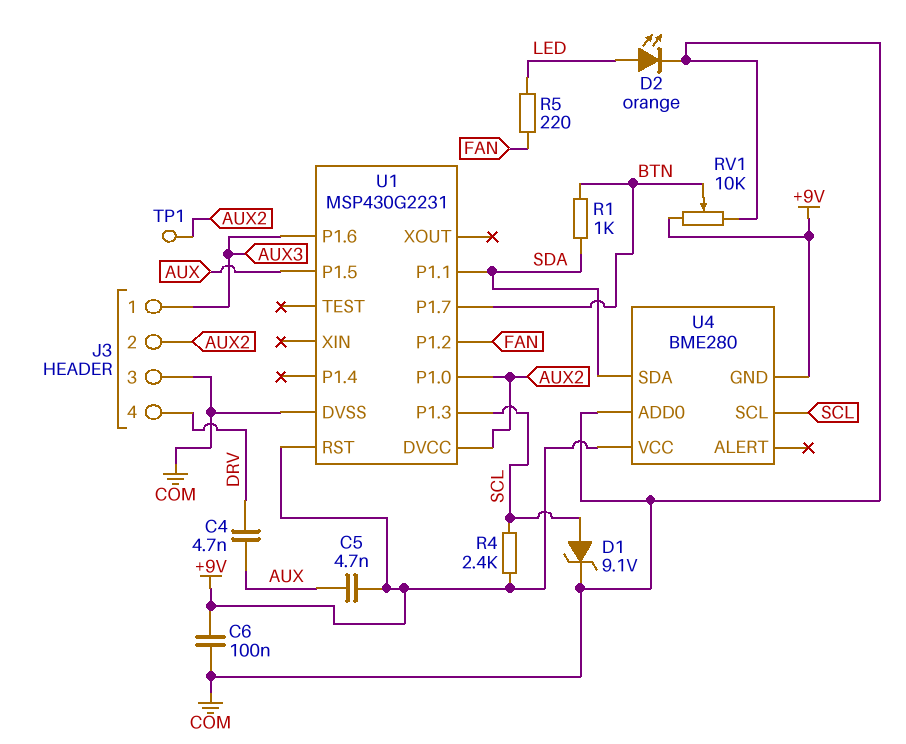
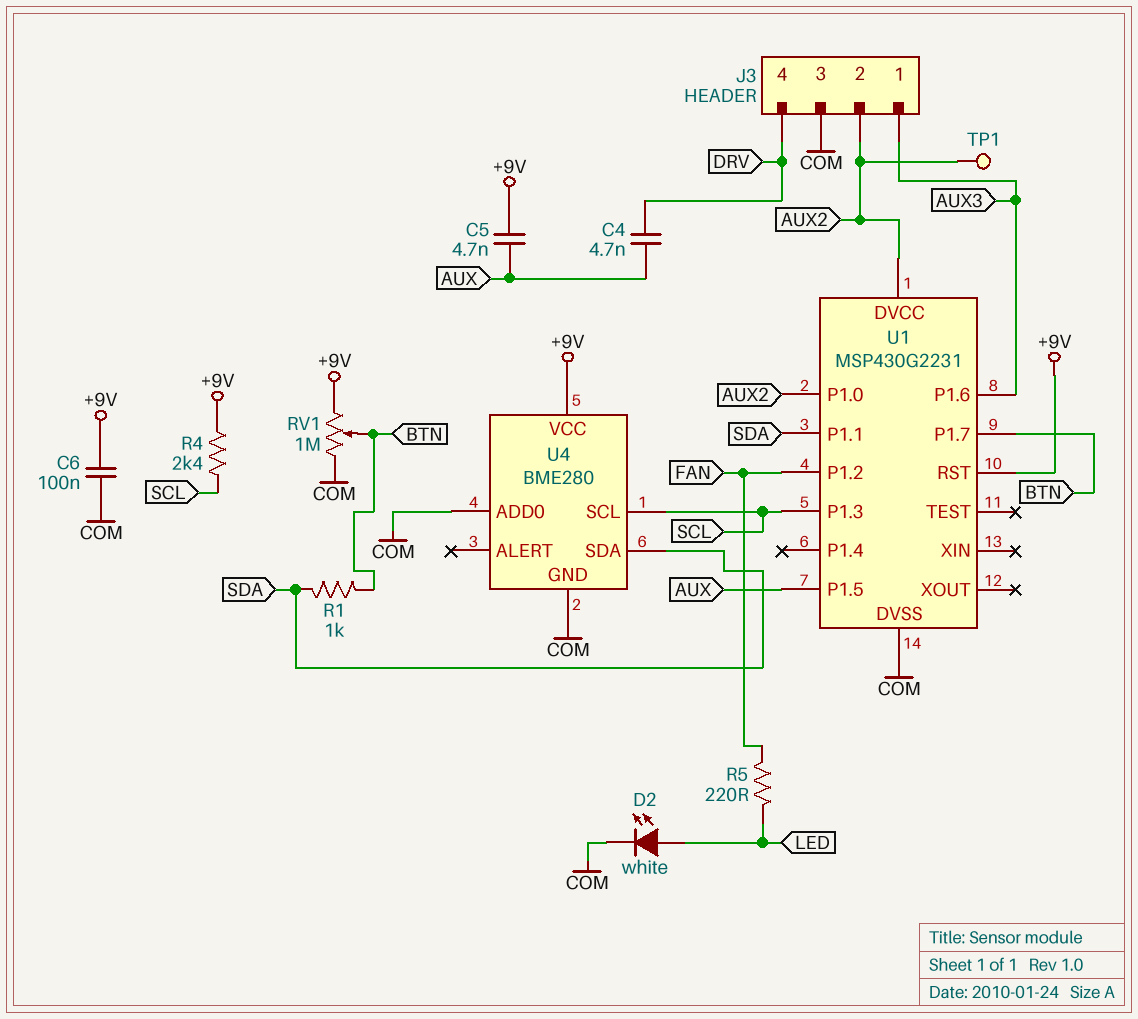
D1: zener 9.1V (A SCL, K COM) -> none
D2: LED orange (A LED, K COM) -> LED white (A LED, K COM)
RV1: 10k (+9V, COM, wiper BTN) -> 1M (+9V, COM, wiper BTN)
U4 pin GND: +9V -> COM

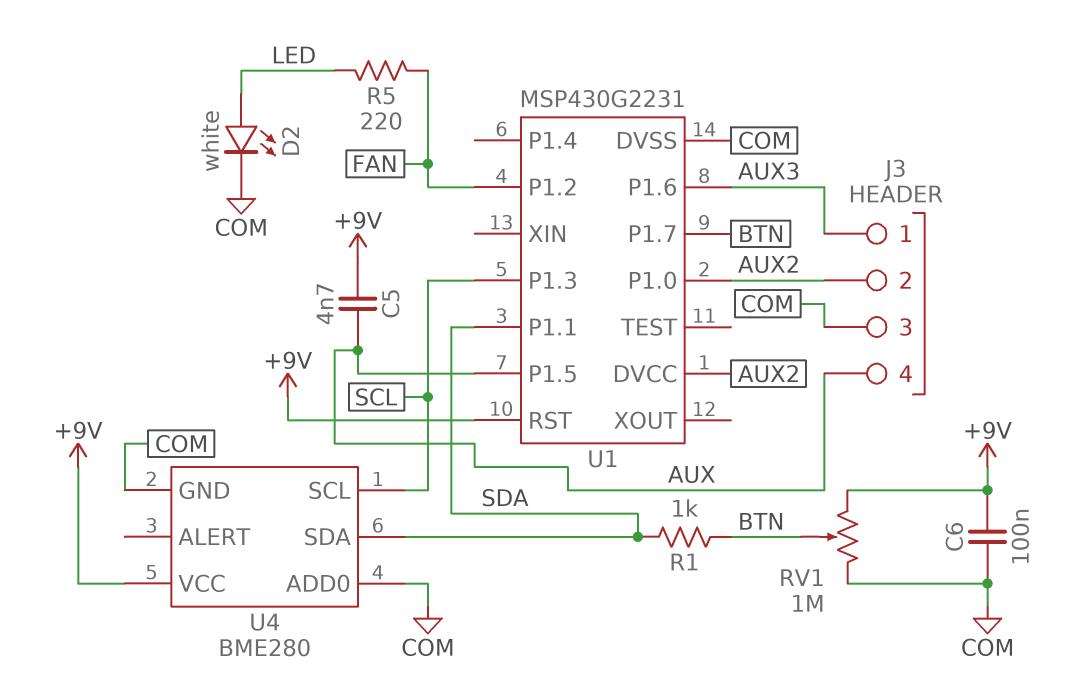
C4: 4.7nF (AUX, DRV) -> none
J3 pin 4: DRV -> AUX
R4: 2.4k (+9V, SCL) -> none
TP1: test point (AUX2) -> none

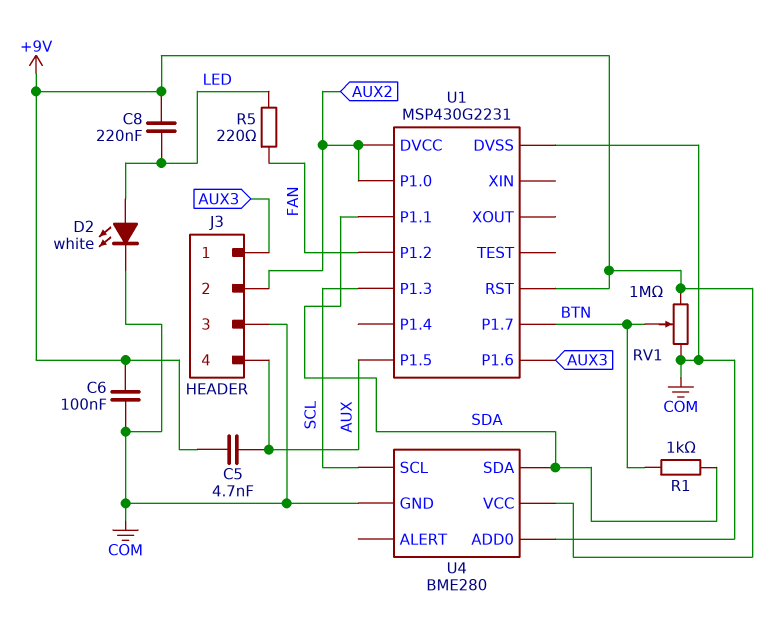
C8: none -> 220nF (+9V, LED)

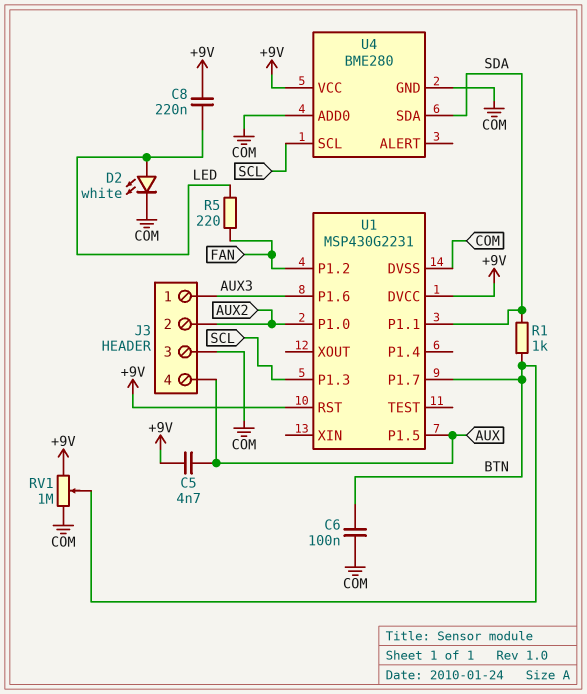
C6: 100nF (+9V, COM) -> 100nF (BTN, COM)
U1 pin DVCC: AUX2 -> +9V

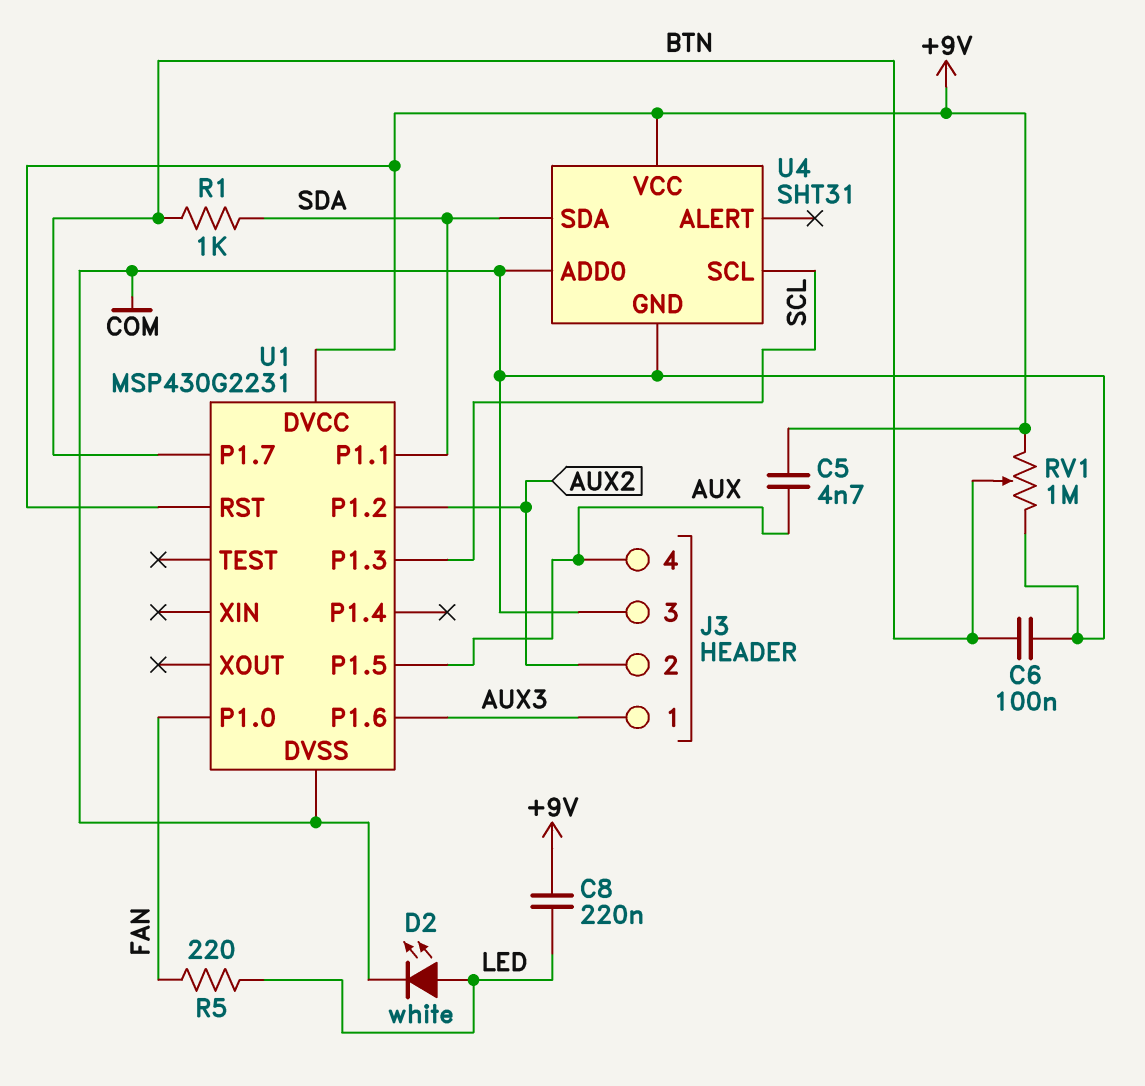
U1 pin P1.0: AUX2 -> FAN
U1 pin P1.2: FAN -> AUX2
U4: BME280 -> SHT31

